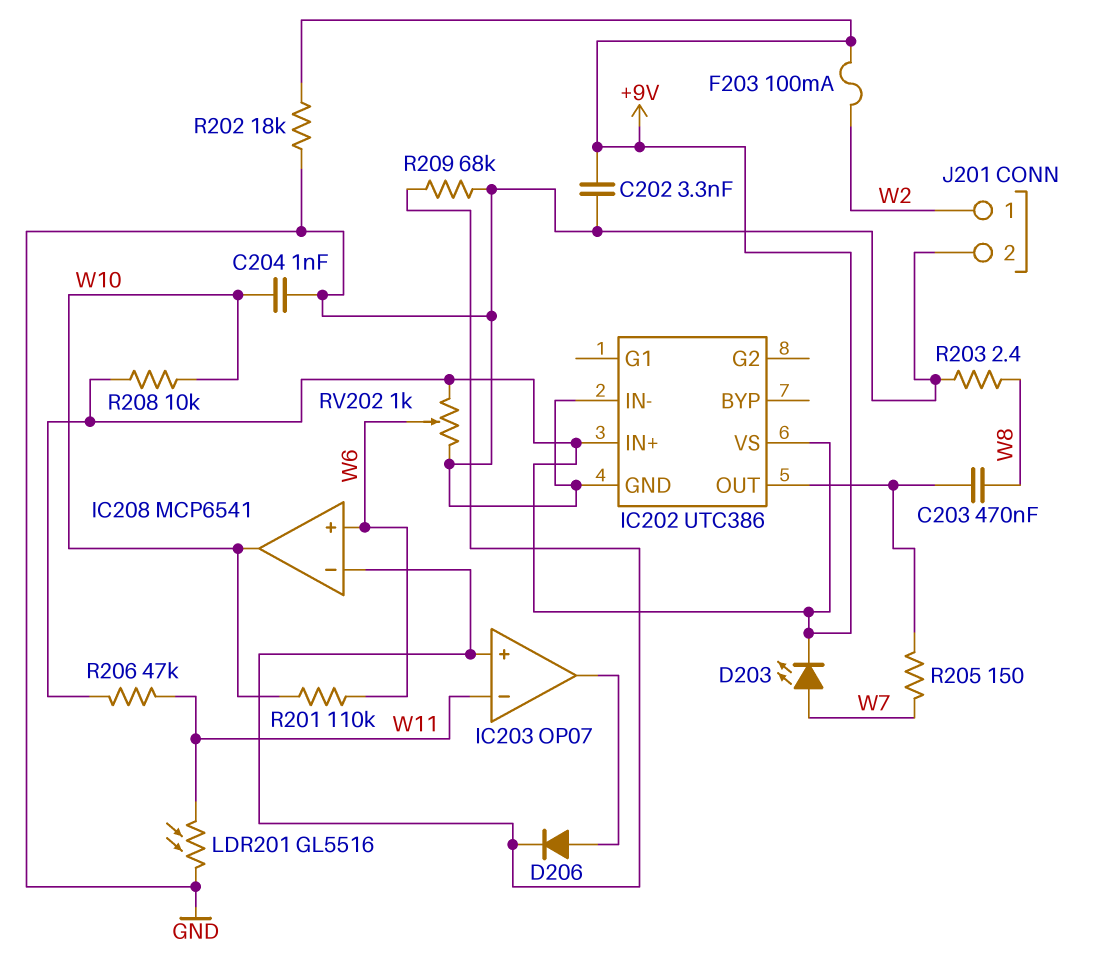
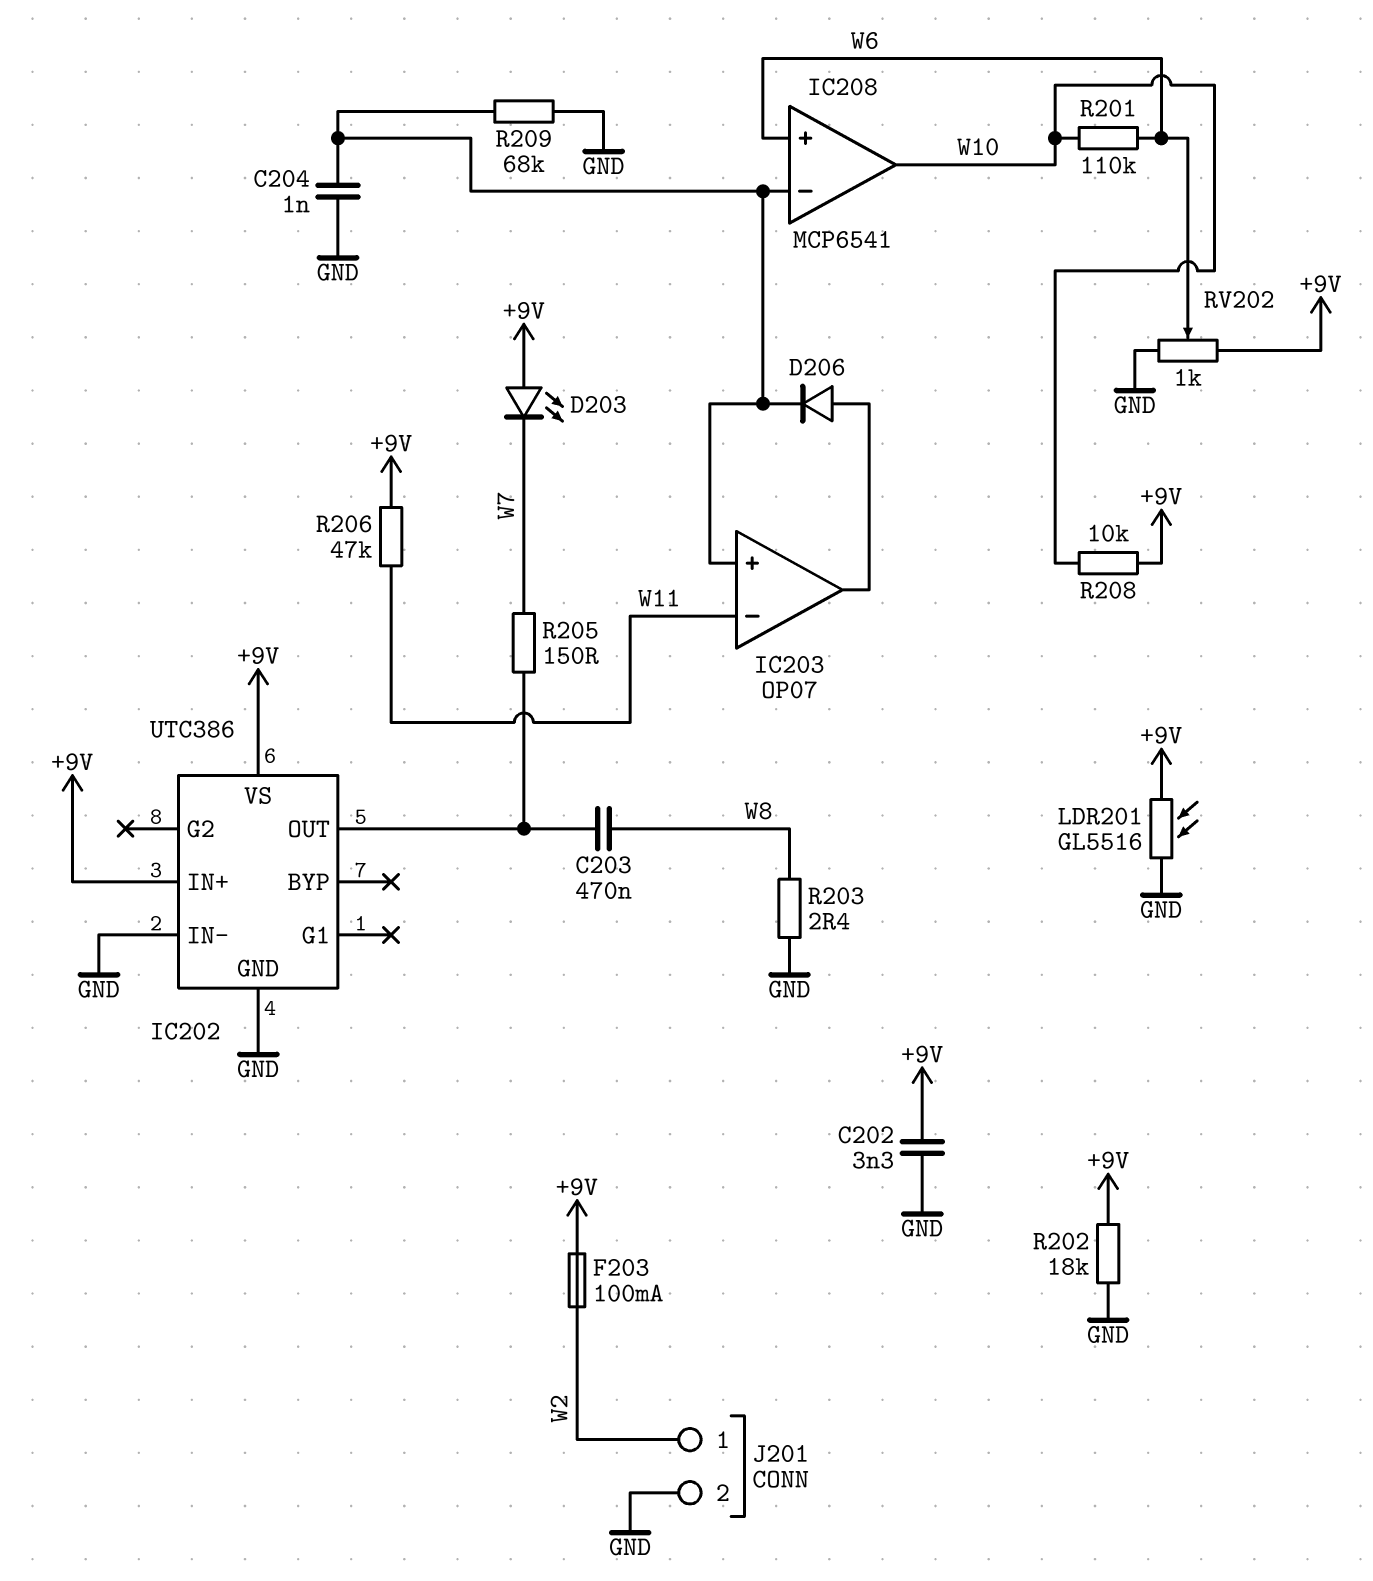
C204: 1nF (GND, W10) -> 1nF (GND, IC203/in+)
D203: LED (A W7, K +9V) -> LED (A +9V, K W7)
LDR201: GL5516 (GND, W11) -> GL5516 (+9V, GND)

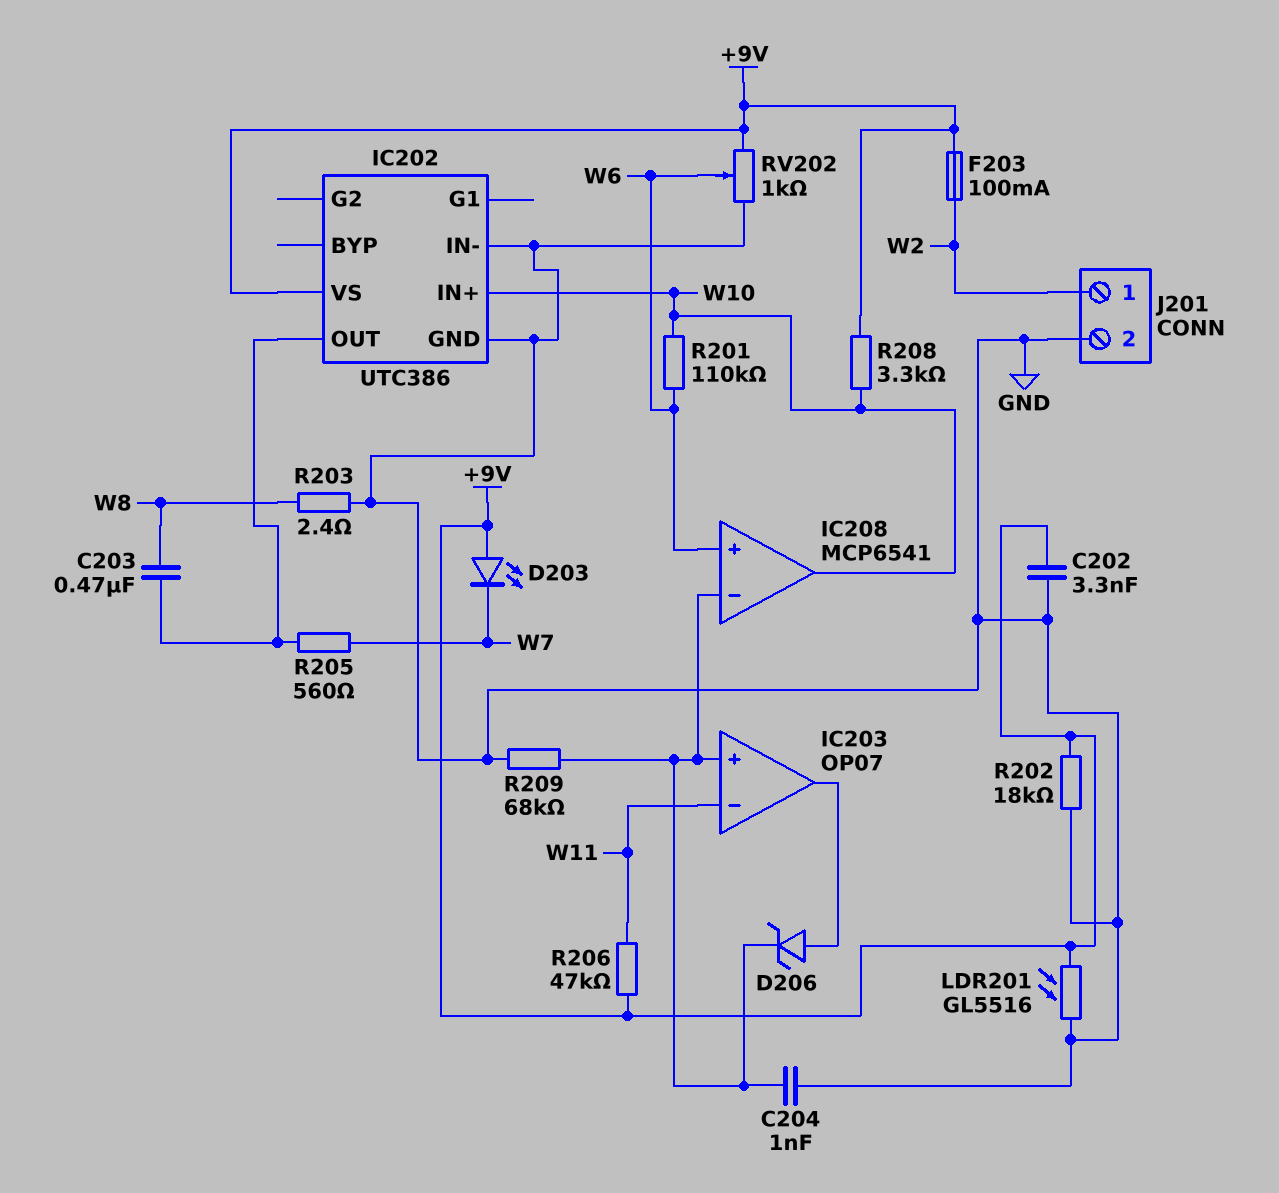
D206: diode (A IC203/out, K IC203/in+) -> zener (A IC203/out, K IC203/in+)
IC202 pin IN+: +9V -> W10
R205: 150 (IC202/OUT, W7) -> 560 (IC202/OUT, W7)
R208: 10k (+9V, W10) -> 3.3k (+9V, W10)

